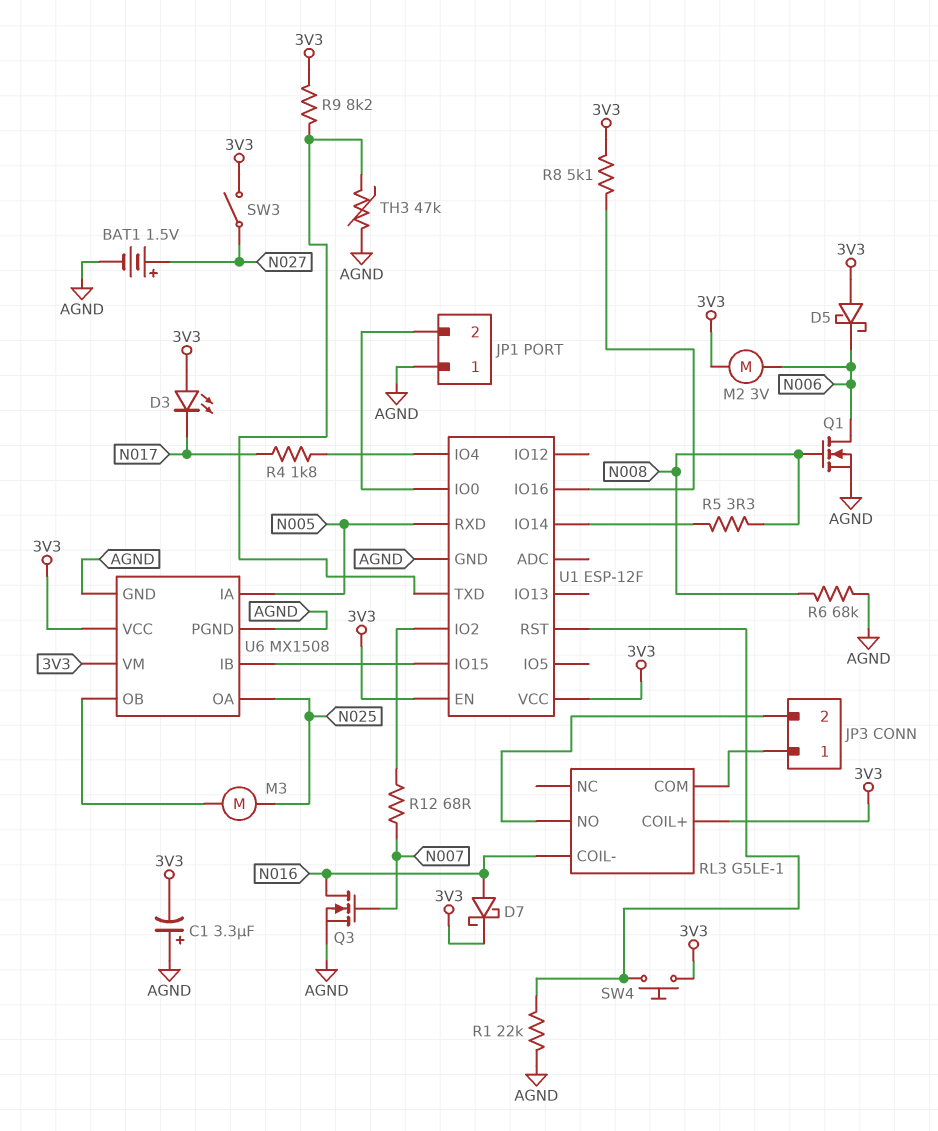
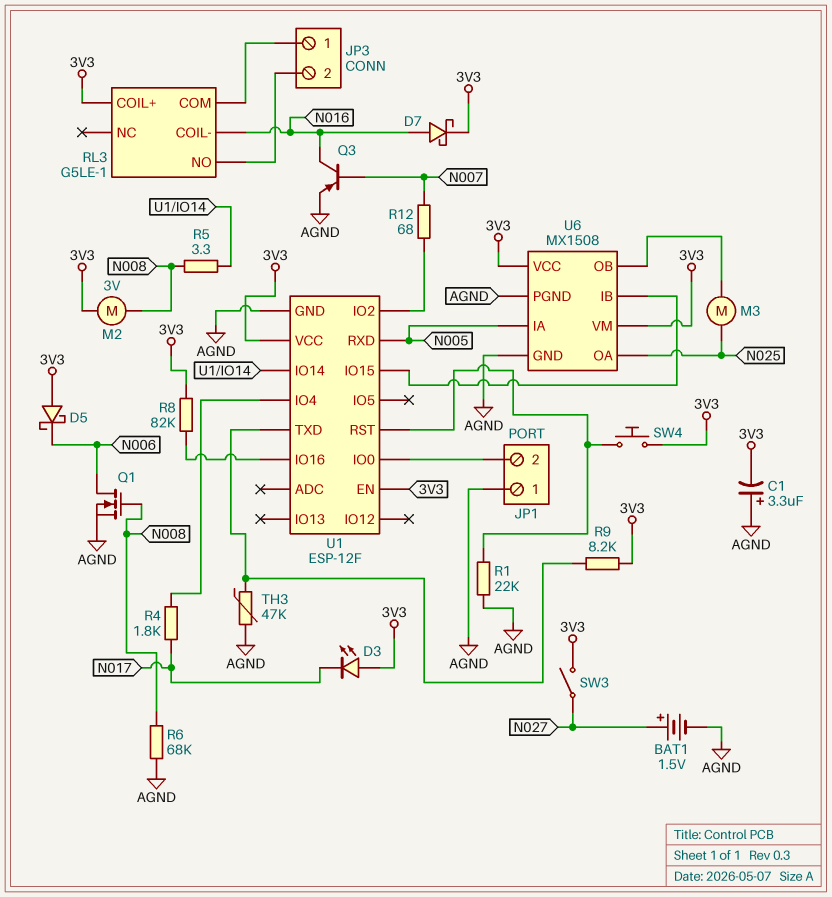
M2: motor 3V (3V3, N006) -> motor 3V (3V3, N008)
Q3: NMOS (G N007, D N016, S AGND) -> PNP (B N007, C N016, E AGND)
R8: 5.1k (3V3, U1/IO16) -> 82k (3V3, U1/IO16)

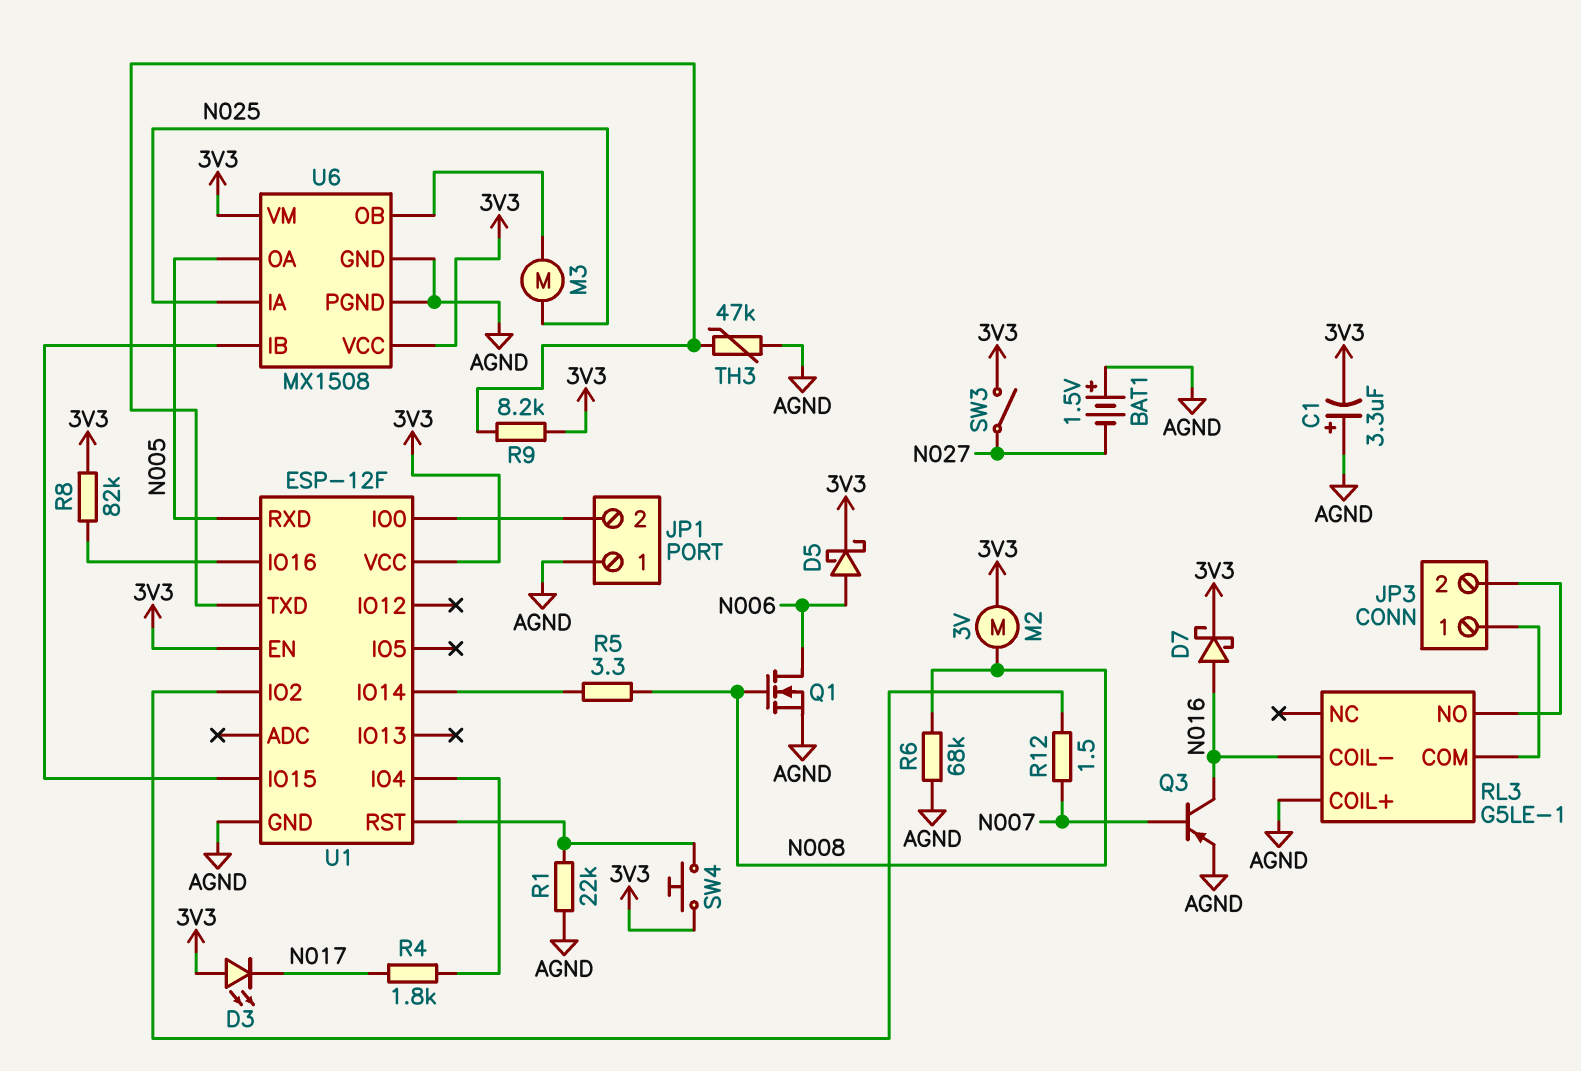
BAT1: 1.5V (plus N027, minus AGND) -> 1.5V (plus AGND, minus N027)
D5: schottky (A 3V3, K N006) -> schottky (A N006, K 3V3)
R12: 68 (N007, U1/IO2) -> 1.5 (N007, U1/IO2)
RL3 pin COIL+: 3V3 -> AGND
U6 pin IA: N005 -> N025
U6 pin OA: N025 -> N005

